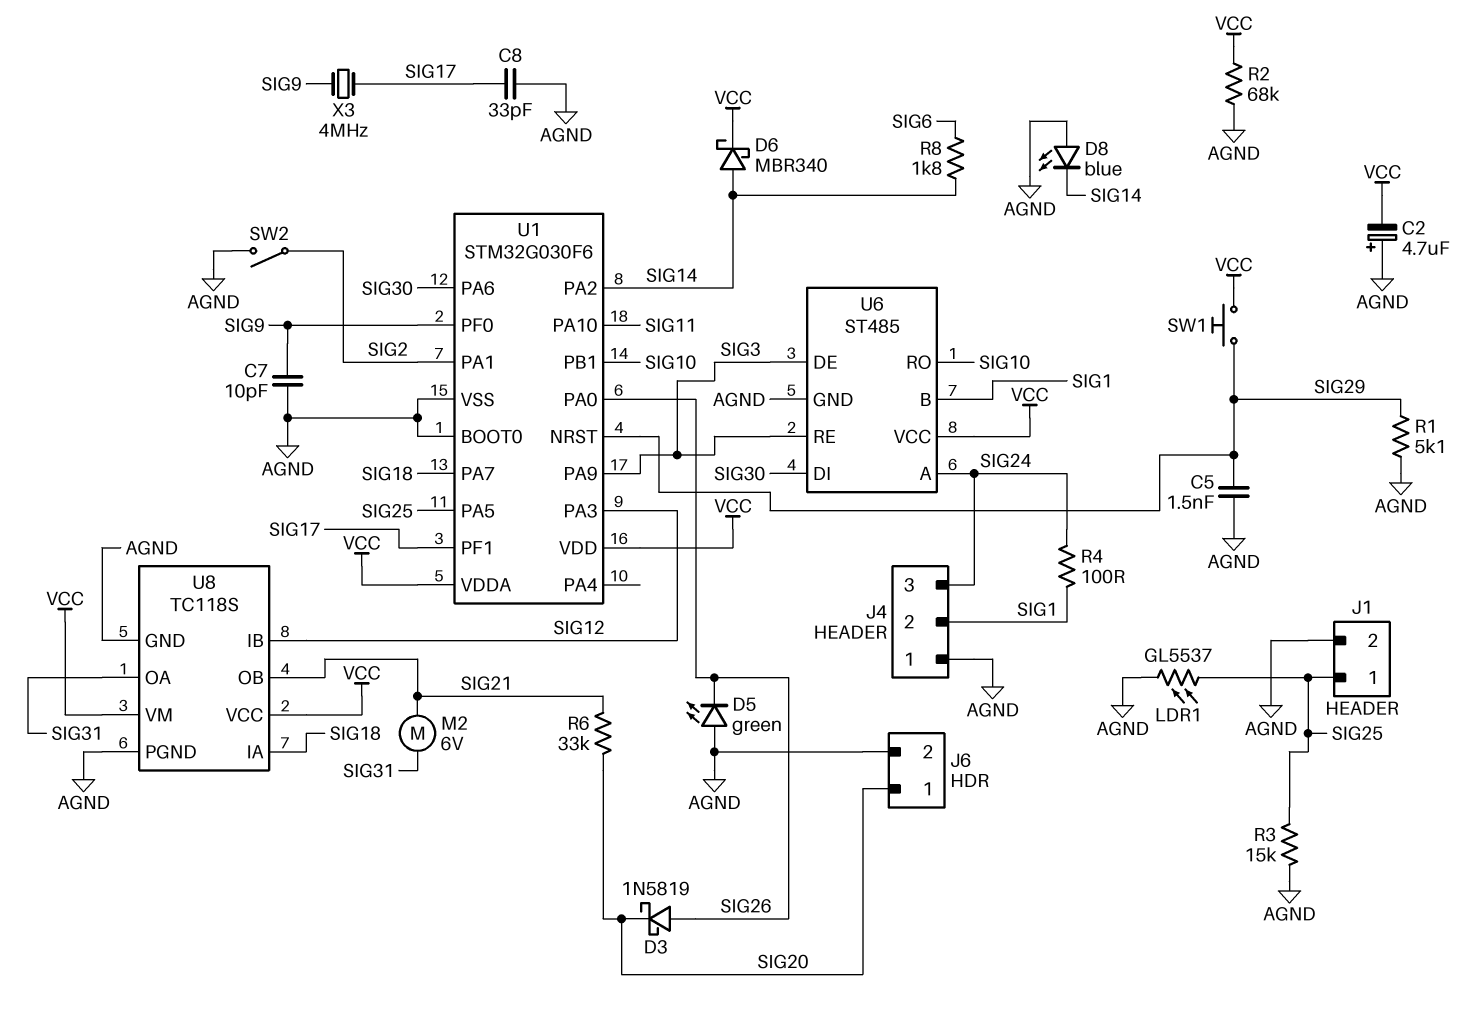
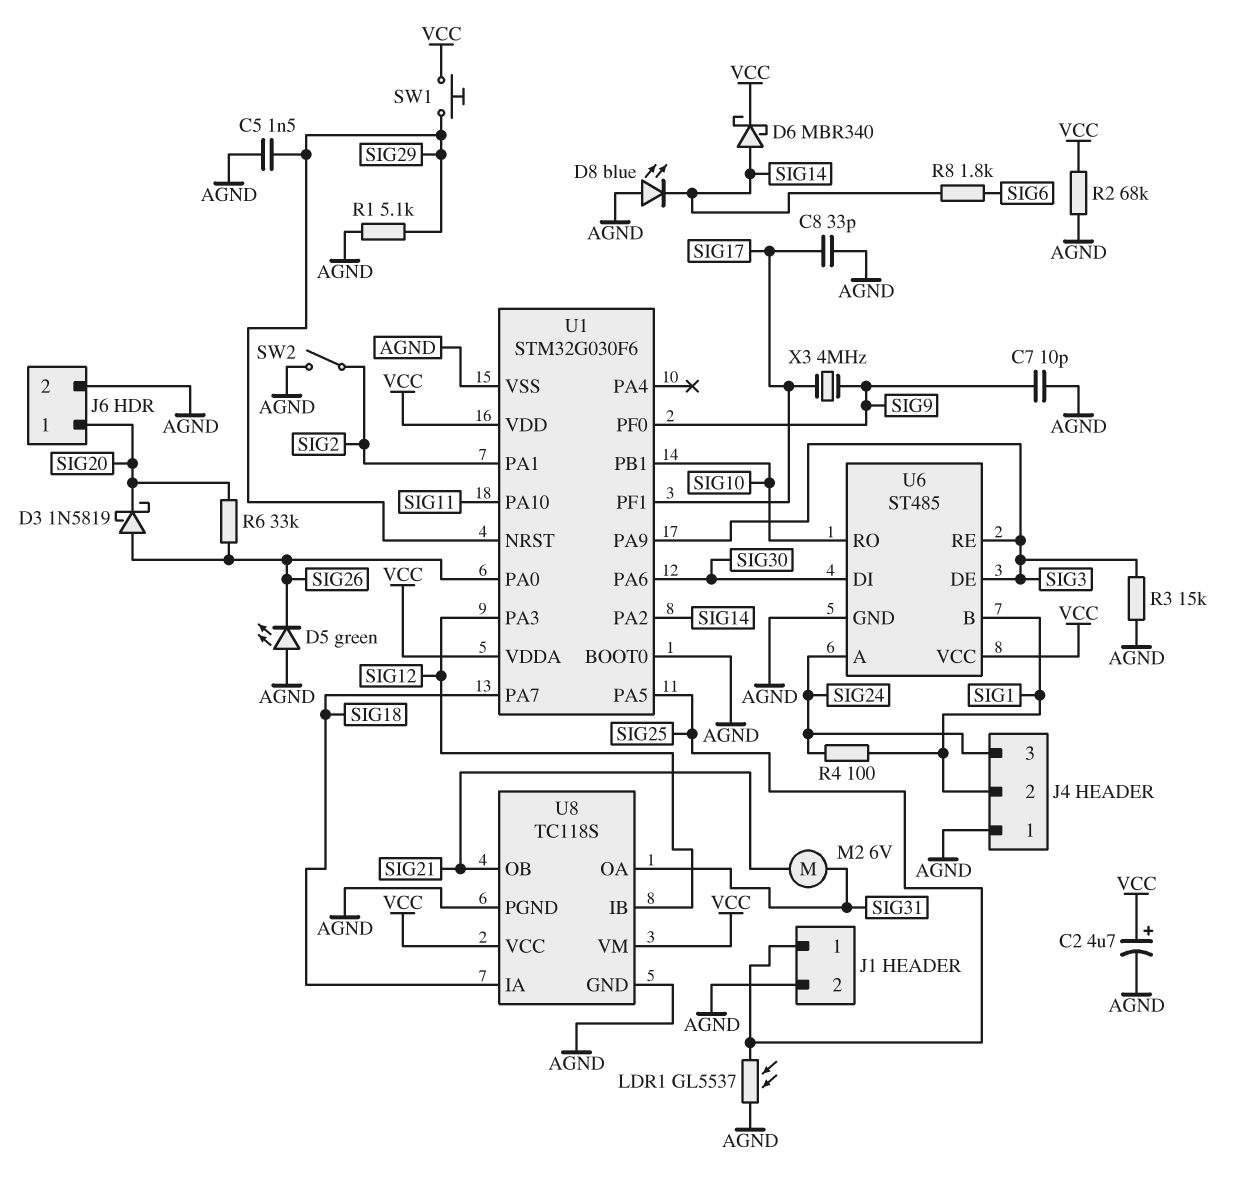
C2: 4.7uF (plus AGND, minus VCC) -> 4.7uF (plus VCC, minus AGND)
R3: 15k (AGND, SIG25) -> 15k (AGND, SIG3)
R6: 33k (SIG20, SIG21) -> 33k (SIG20, SIG26)

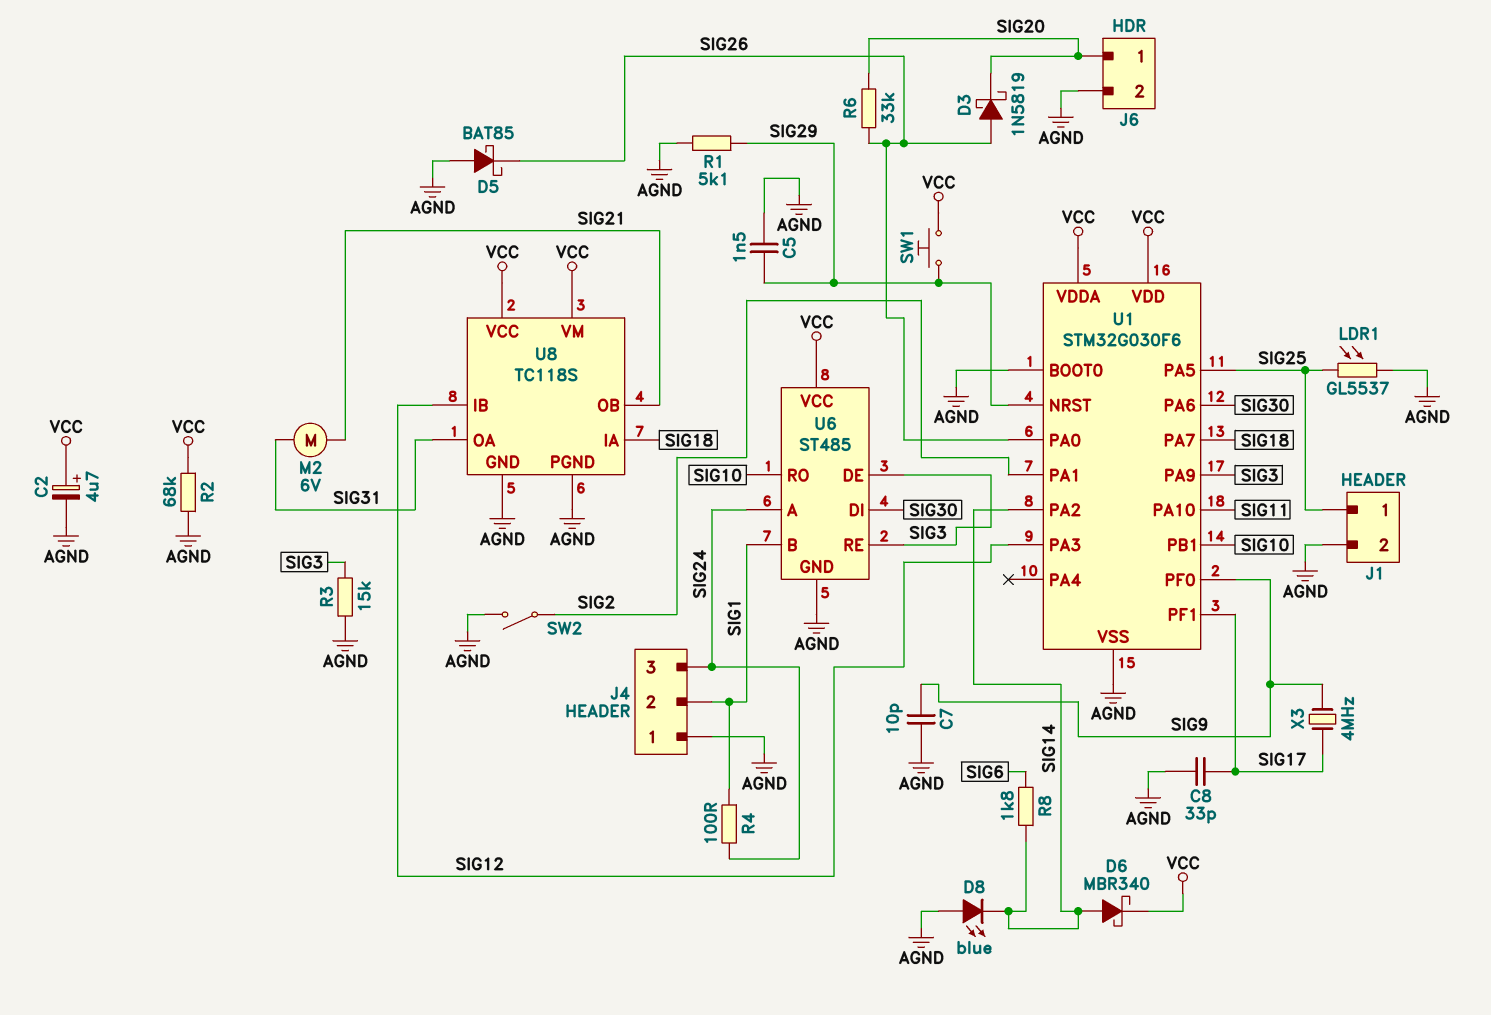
D5: LED green (A AGND, K SIG26) -> schottky BAT85 (A AGND, K SIG26)

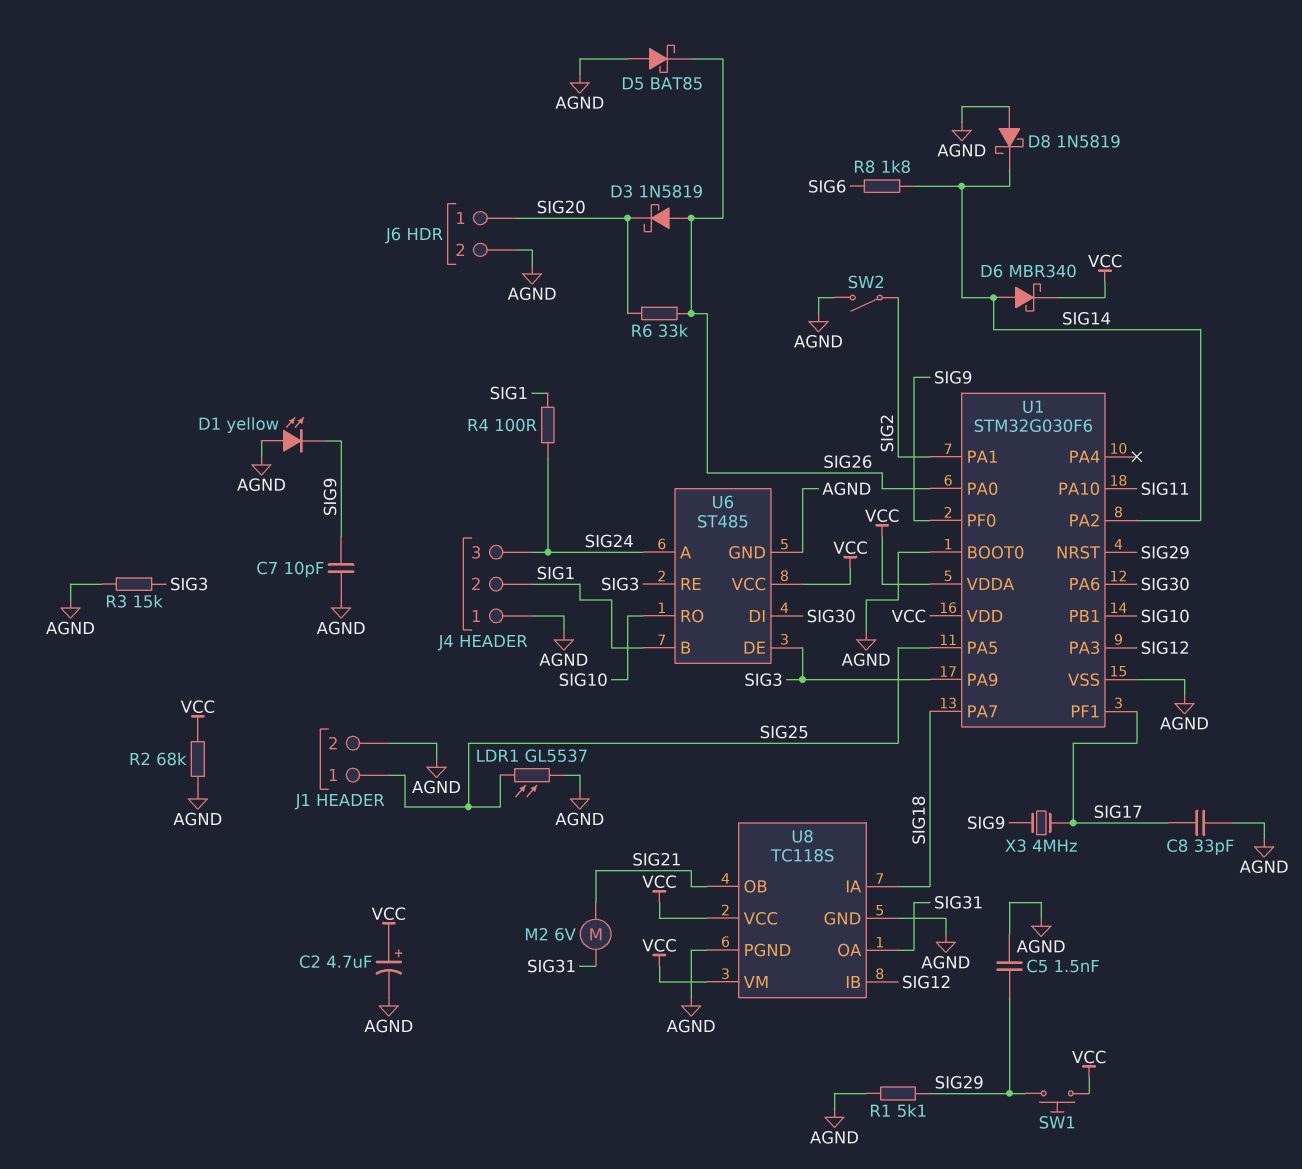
D1: none -> LED yellow (A AGND, K SIG9)
D8: LED blue (A AGND, K SIG14) -> schottky 1N5819 (A AGND, K SIG14)

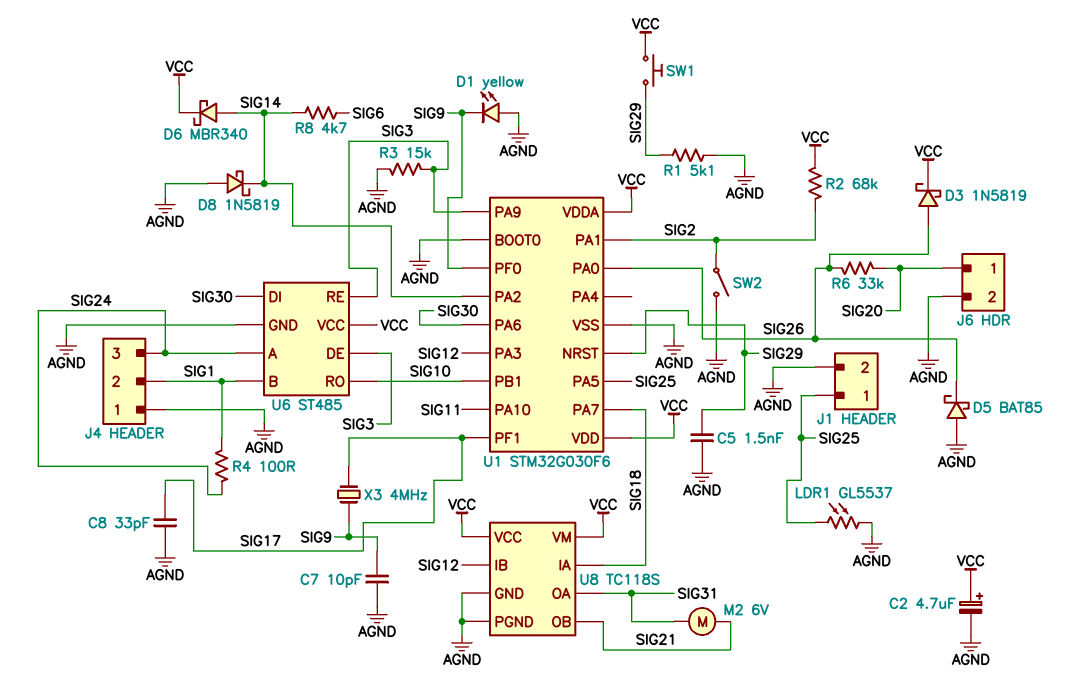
D3: schottky 1N5819 (A SIG26, K SIG20) -> schottky 1N5819 (A SIG26, K VCC)
R2: 68k (AGND, VCC) -> 68k (SIG2, VCC)
R8: 1.8k (SIG6, SIG14) -> 4.7k (SIG6, SIG14)

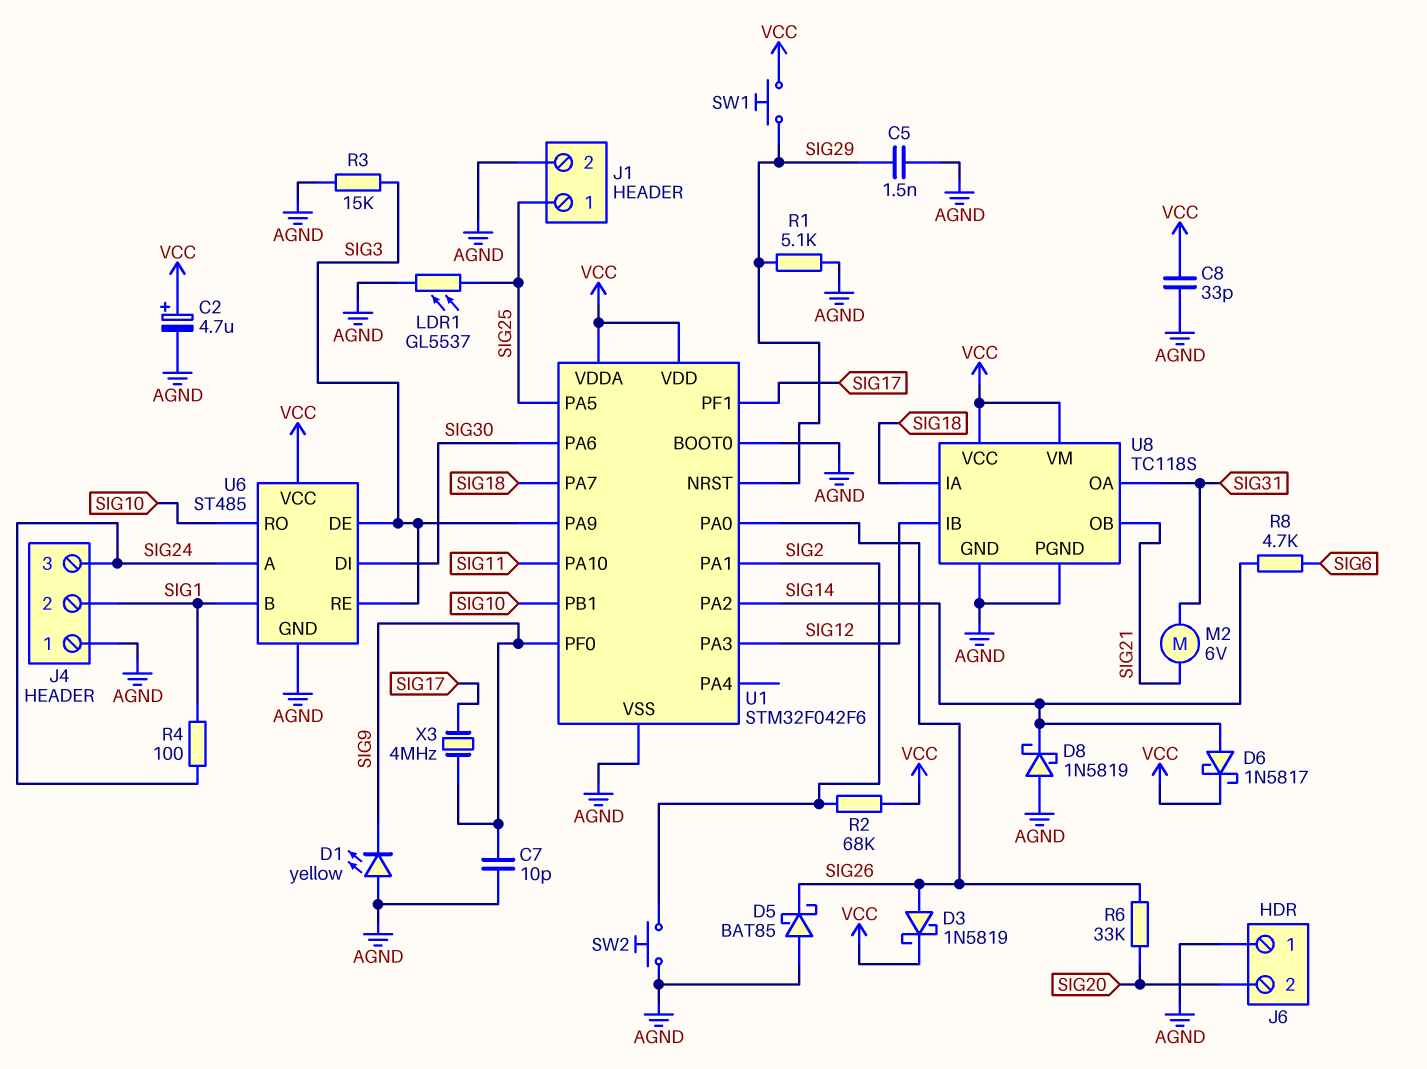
C8: 33pF (AGND, SIG17) -> 33pF (AGND, VCC)
D6: schottky MBR340 (A SIG14, K VCC) -> schottky 1N5817 (A SIG14, K VCC)
J6 pin 1: SIG20 -> AGND
J6 pin 2: AGND -> SIG20
SW2: switch (AGND, SIG2) -> button (AGND, SIG2)
U1: STM32G030F6 -> STM32F042F6

